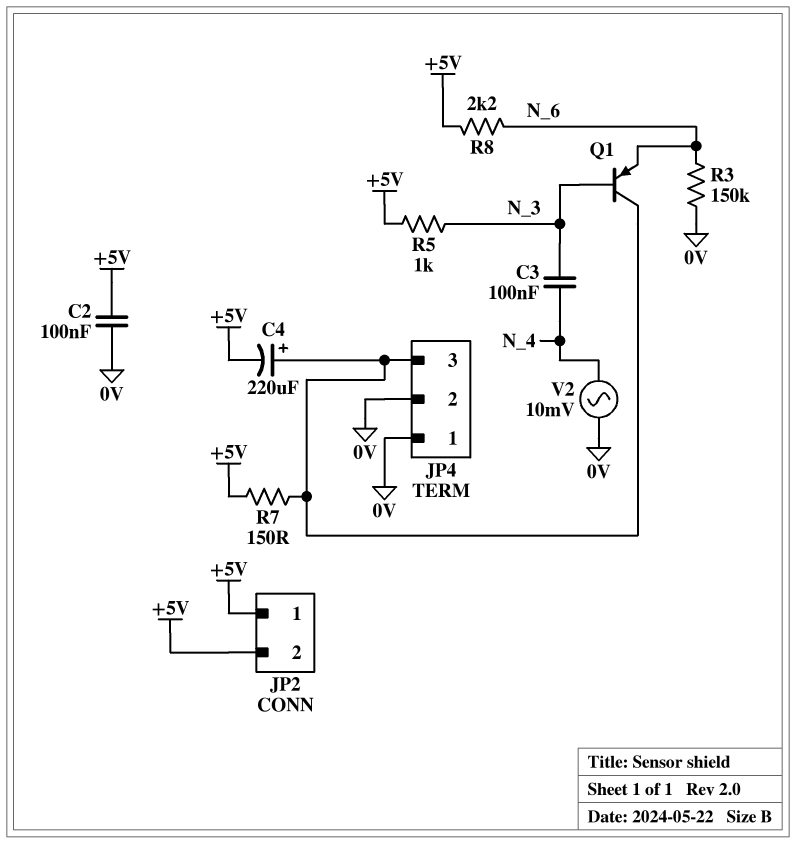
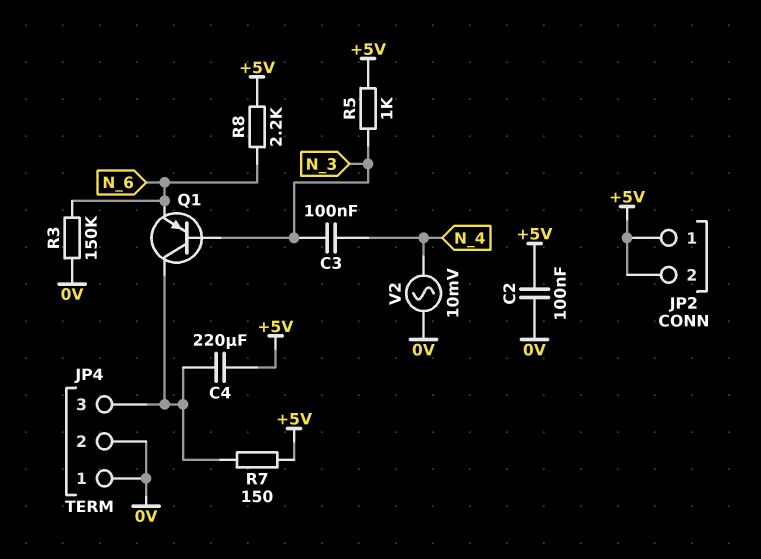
C4: 220uF (plus JP4/3, minus +5V) -> 220uF (+5V, JP4/3)

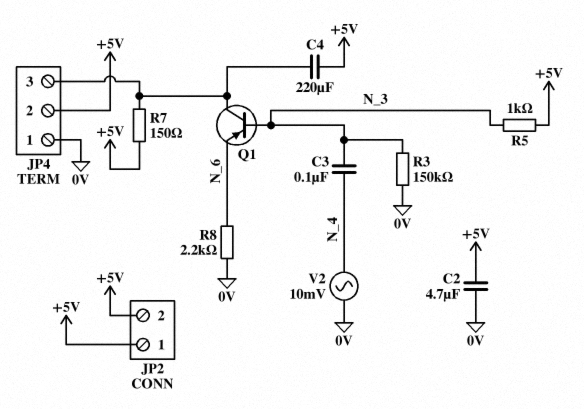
C2: 100nF (+5V, 0V) -> 4.7uF (+5V, 0V)
JP4 pin 2: 0V -> +5V
R3: 150k (0V, N_6) -> 150k (0V, N_3)
R8: 2.2k (+5V, N_6) -> 2.2k (0V, N_6)

